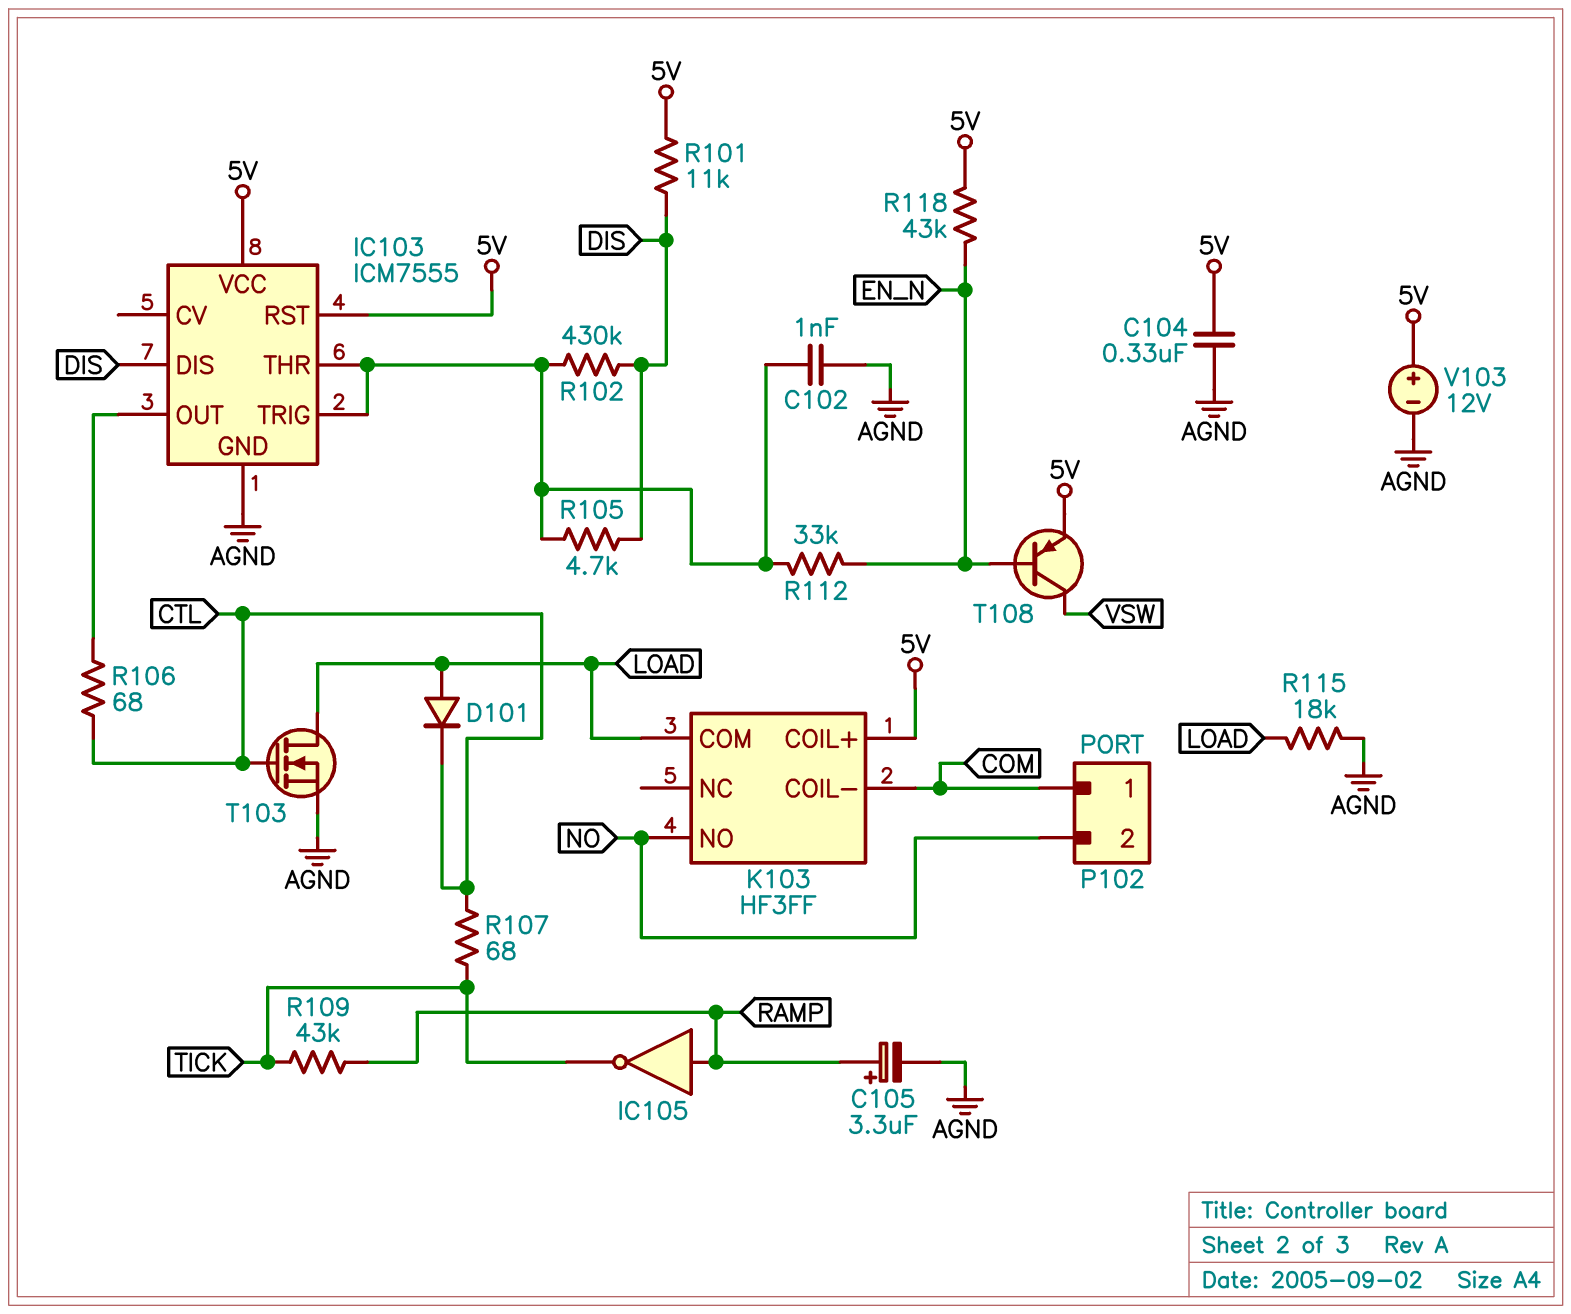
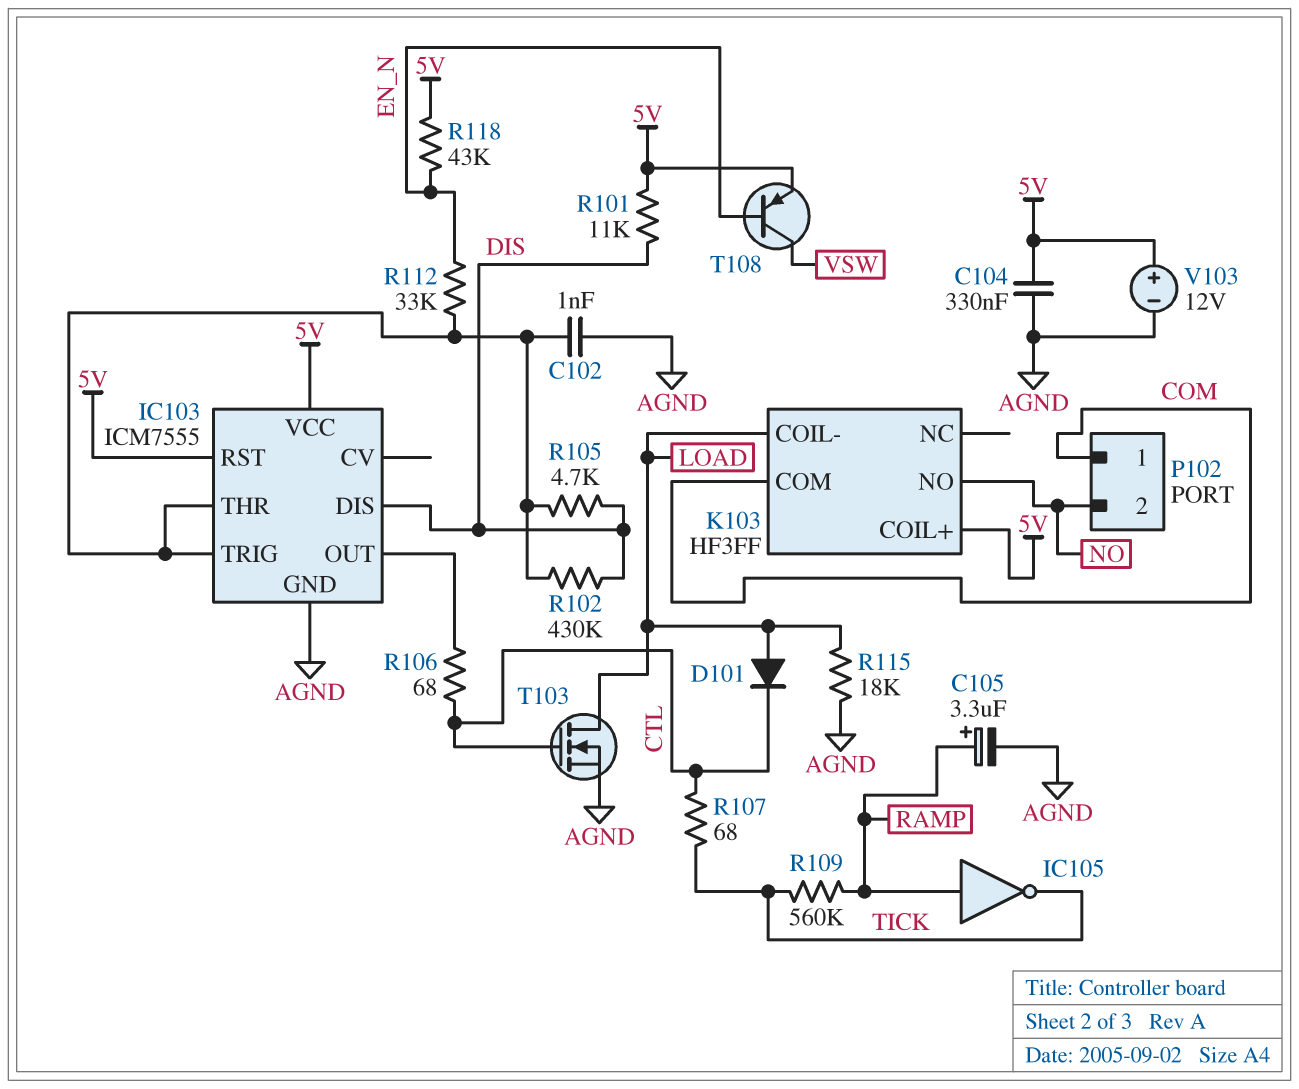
K103 pin COIL-: COM -> LOAD
K103 pin COM: LOAD -> COM
R109: 43k (RAMP, TICK) -> 560k (RAMP, TICK)

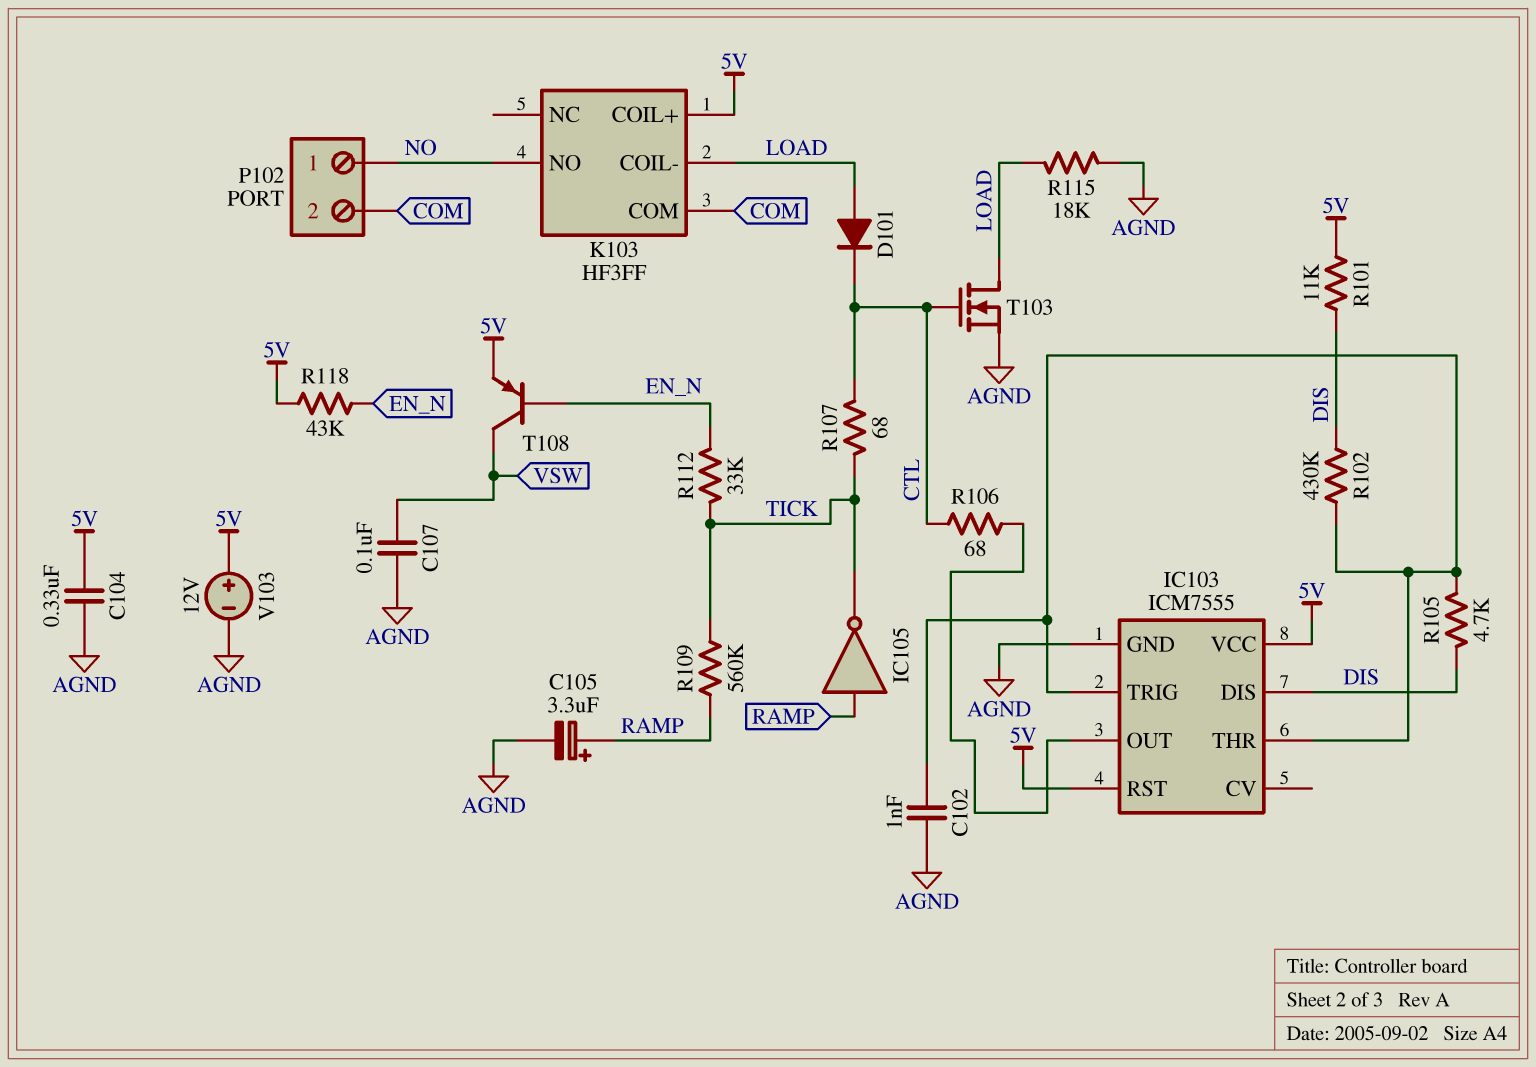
C107: none -> 100nF (AGND, VSW)
P102 pin 1: COM -> NO
P102 pin 2: NO -> COM
R112: 33k (EN_N, IC103/THR) -> 33k (EN_N, TICK)

